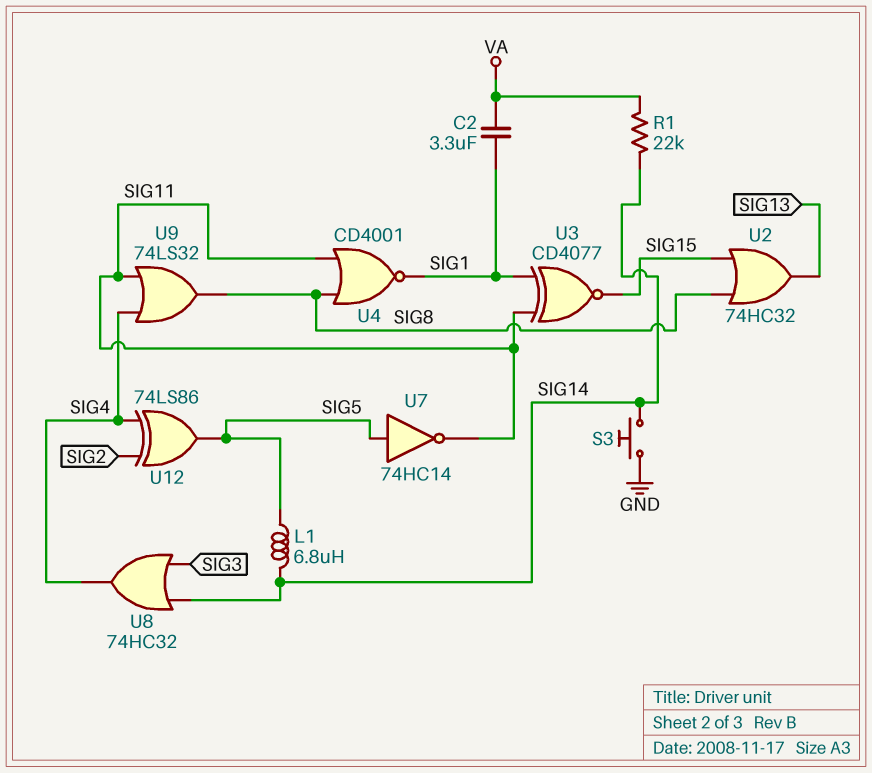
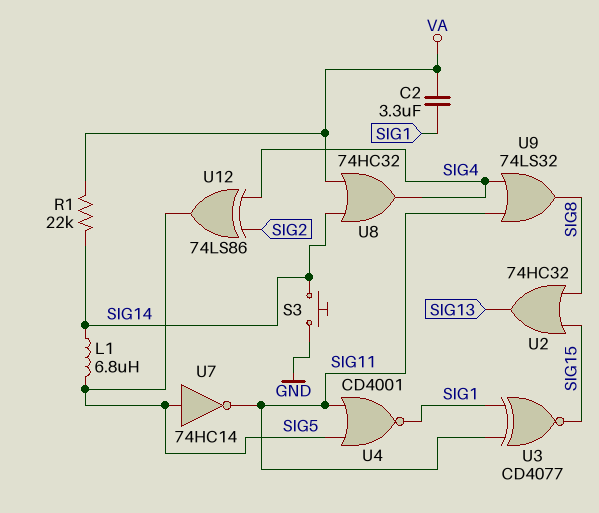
U4: NOR CD4001 (in SIG8, in SIG11, out SIG1) -> NOR CD4001 (in SIG5, in SIG11, out SIG1)
U8: OR 74HC32 (in SIG3, in SIG14, out SIG4) -> OR 74HC32 (in SIG14, in VA, out SIG4)

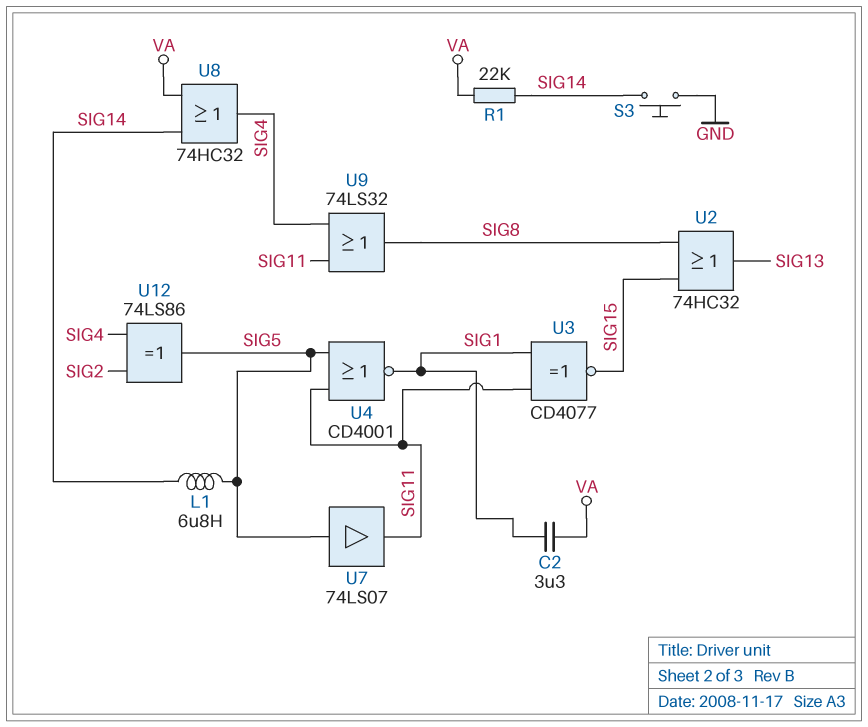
U7: NOT 74HC14 (in SIG5, out SIG11) -> buffer 74LS07 (in SIG5, out SIG11)

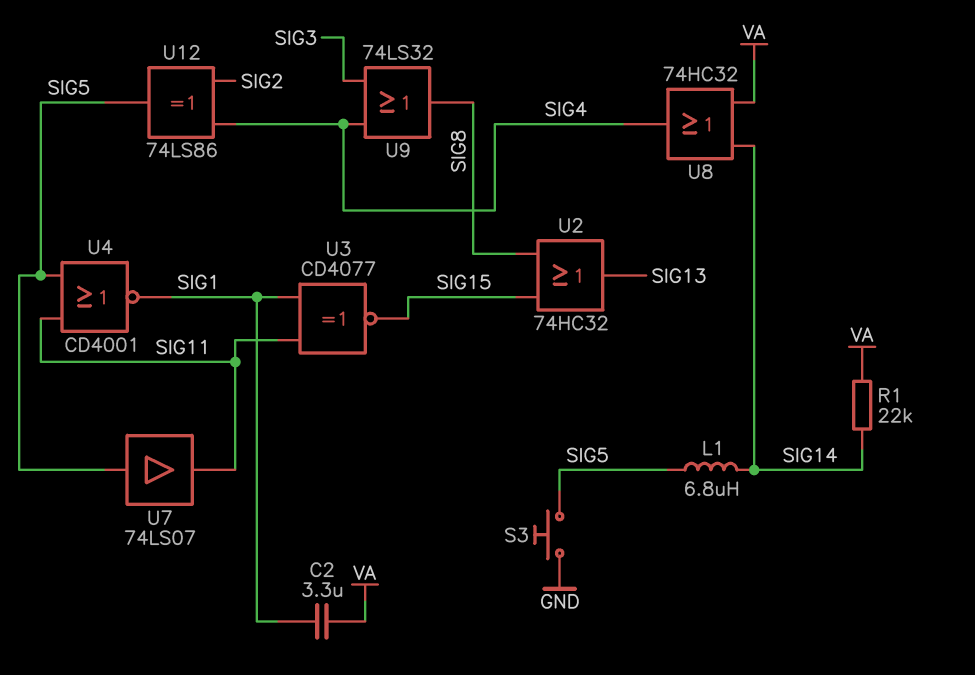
S3: button (GND, SIG14) -> button (GND, SIG5)
U9: OR 74LS32 (in SIG4, in SIG11, out SIG8) -> OR 74LS32 (in SIG3, in SIG4, out SIG8)

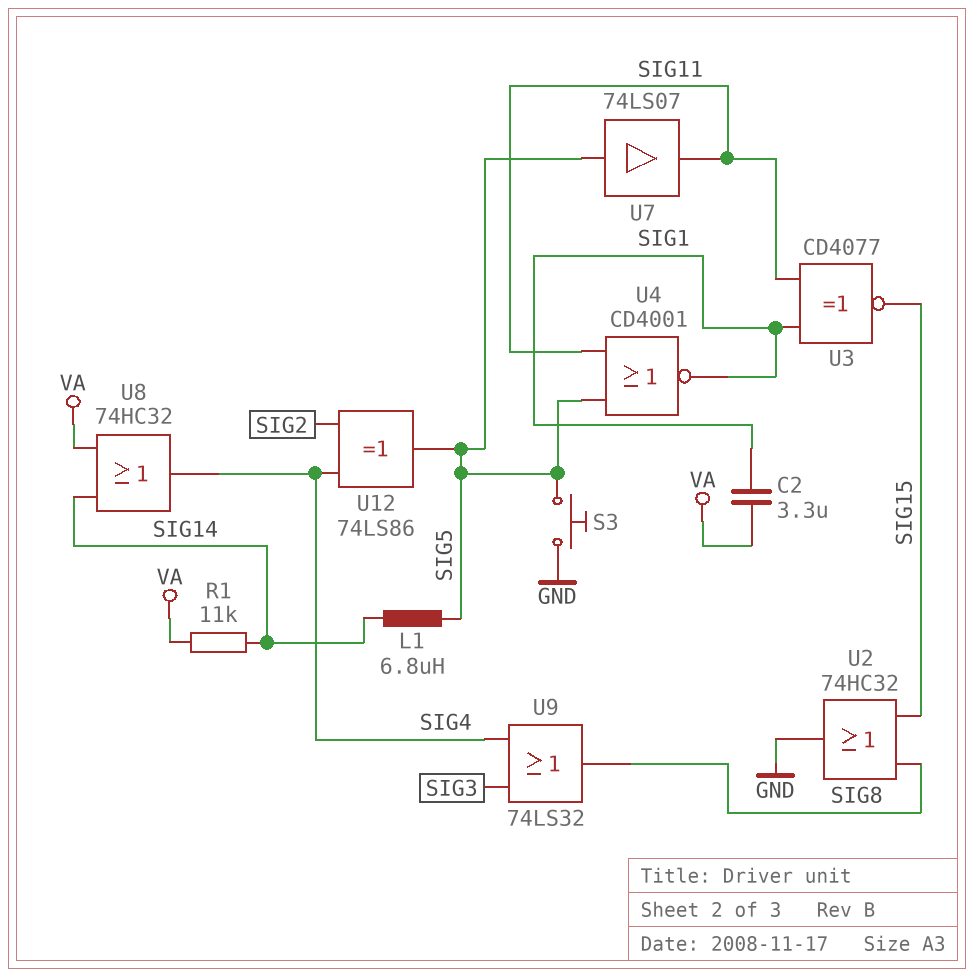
R1: 22k (SIG14, VA) -> 11k (SIG14, VA)
U2: OR 74HC32 (in SIG8, in SIG15, out SIG13) -> OR 74HC32 (in SIG8, in SIG15, out GND)

